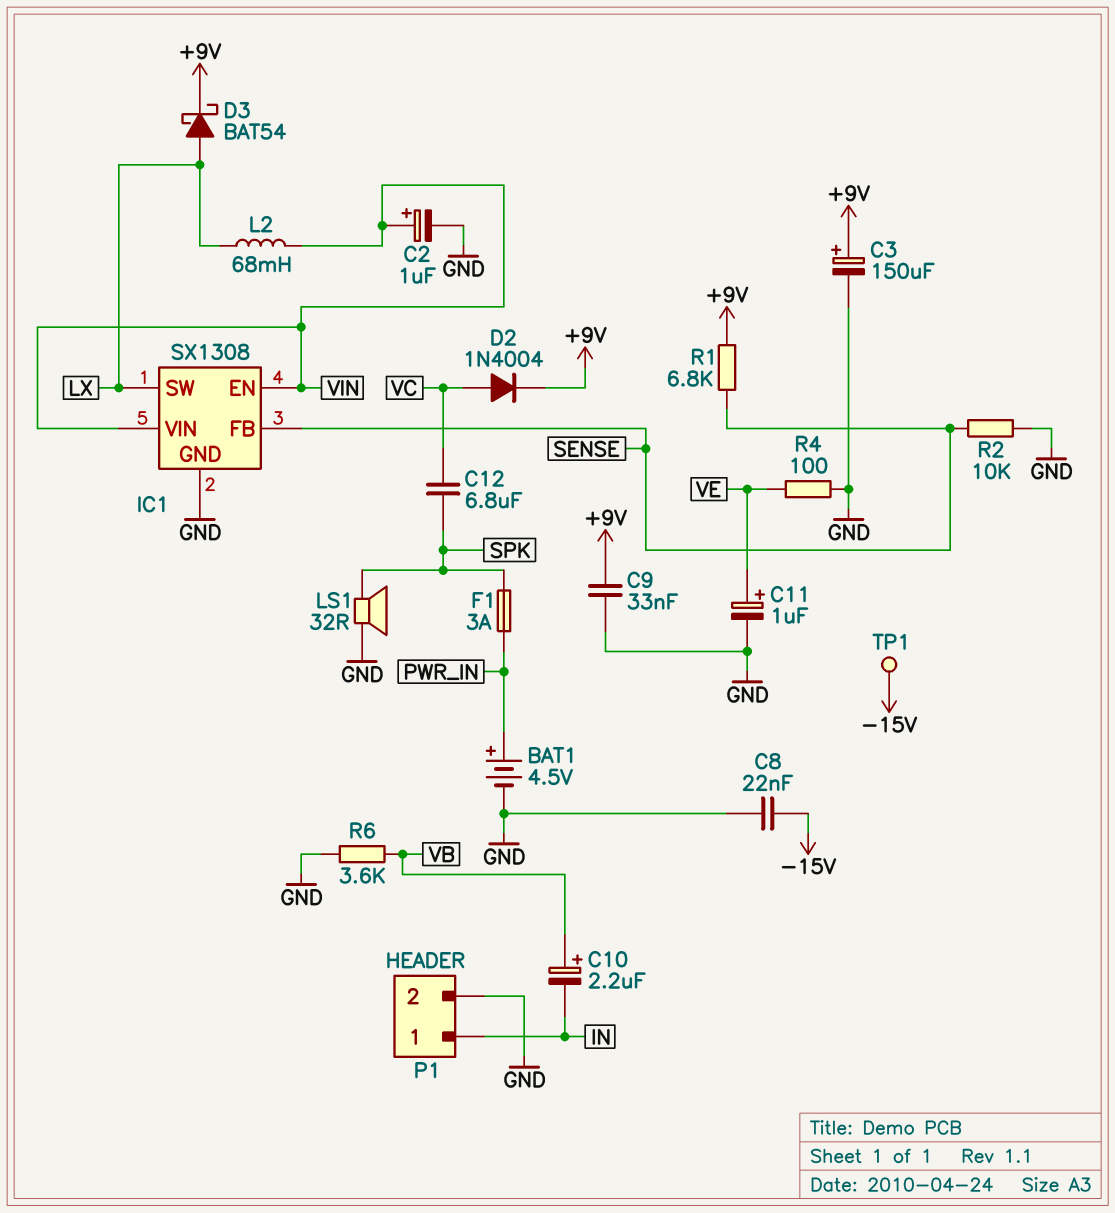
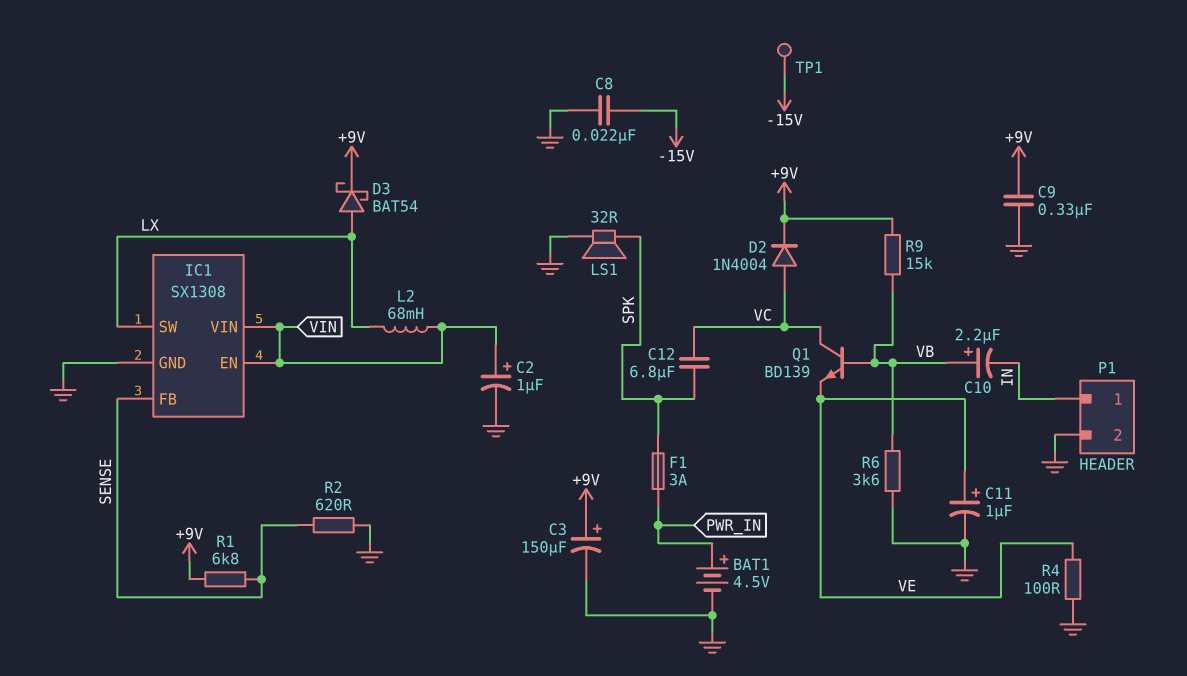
C9: 33nF (+9V, GND) -> 330nF (+9V, GND)
Q1: none -> NPN BD139 (B VB, C VC, E VE)
R2: 10k (GND, SENSE) -> 620 (GND, SENSE)
R9: none -> 15k (+9V, VB)

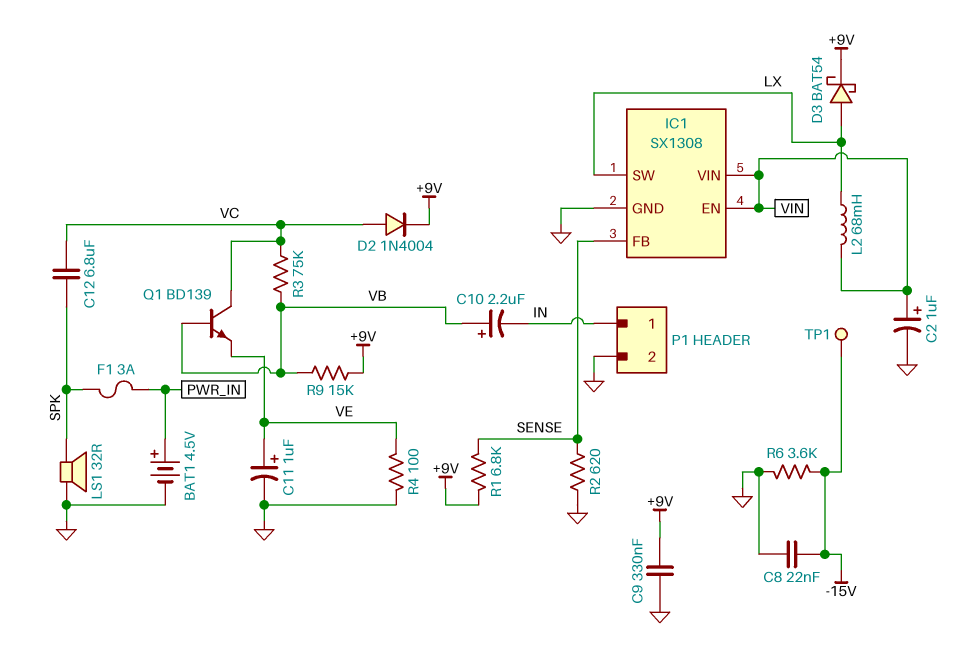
C3: 150uF (plus +9V, minus GND) -> none
R3: none -> 75k (VB, VC)
R6: 3.6k (GND, VB) -> 3.6k (-15V, GND)

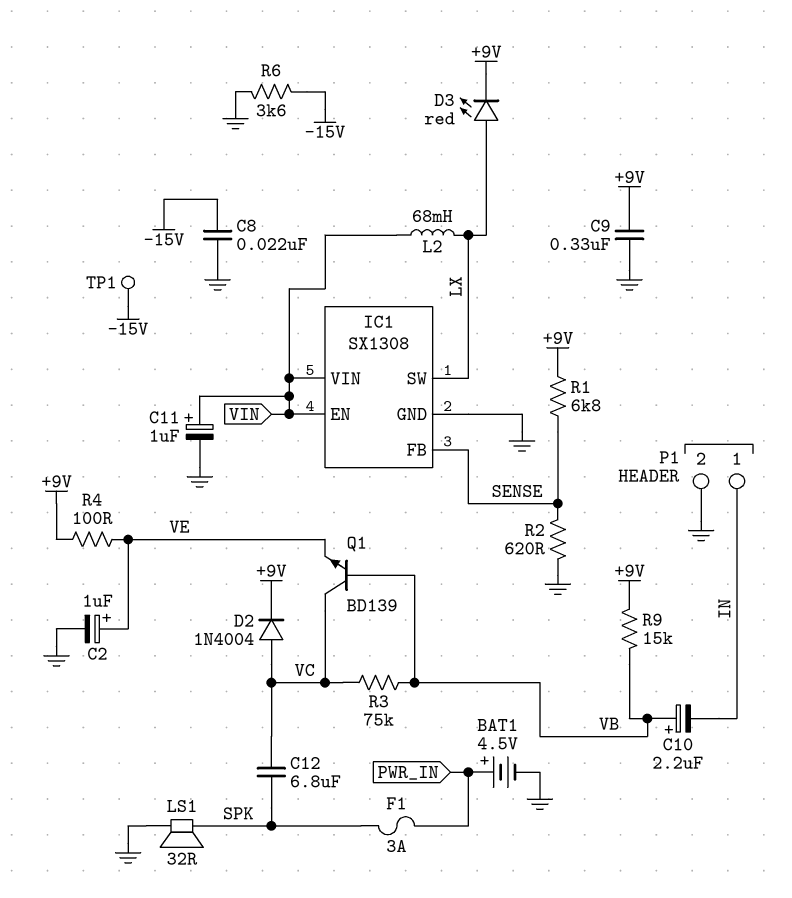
C2: 1uF (plus VIN, minus GND) -> 1uF (plus VE, minus GND)
C11: 1uF (plus VE, minus GND) -> 1uF (plus VIN, minus GND)
D3: schottky BAT54 (A LX, K +9V) -> LED red (A LX, K +9V)
R4: 100 (GND, VE) -> 100 (+9V, VE)

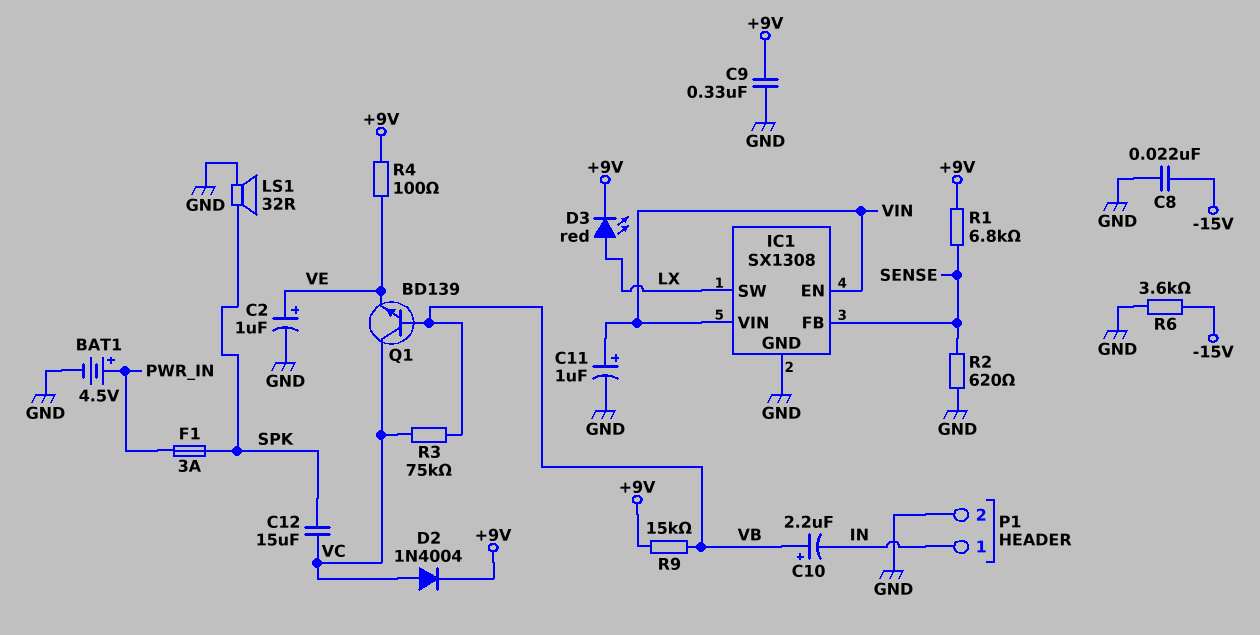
C12: 6.8uF (SPK, VC) -> 15uF (SPK, VC)
L2: 68mH (LX, VIN) -> none
TP1: test point (-15V) -> none

